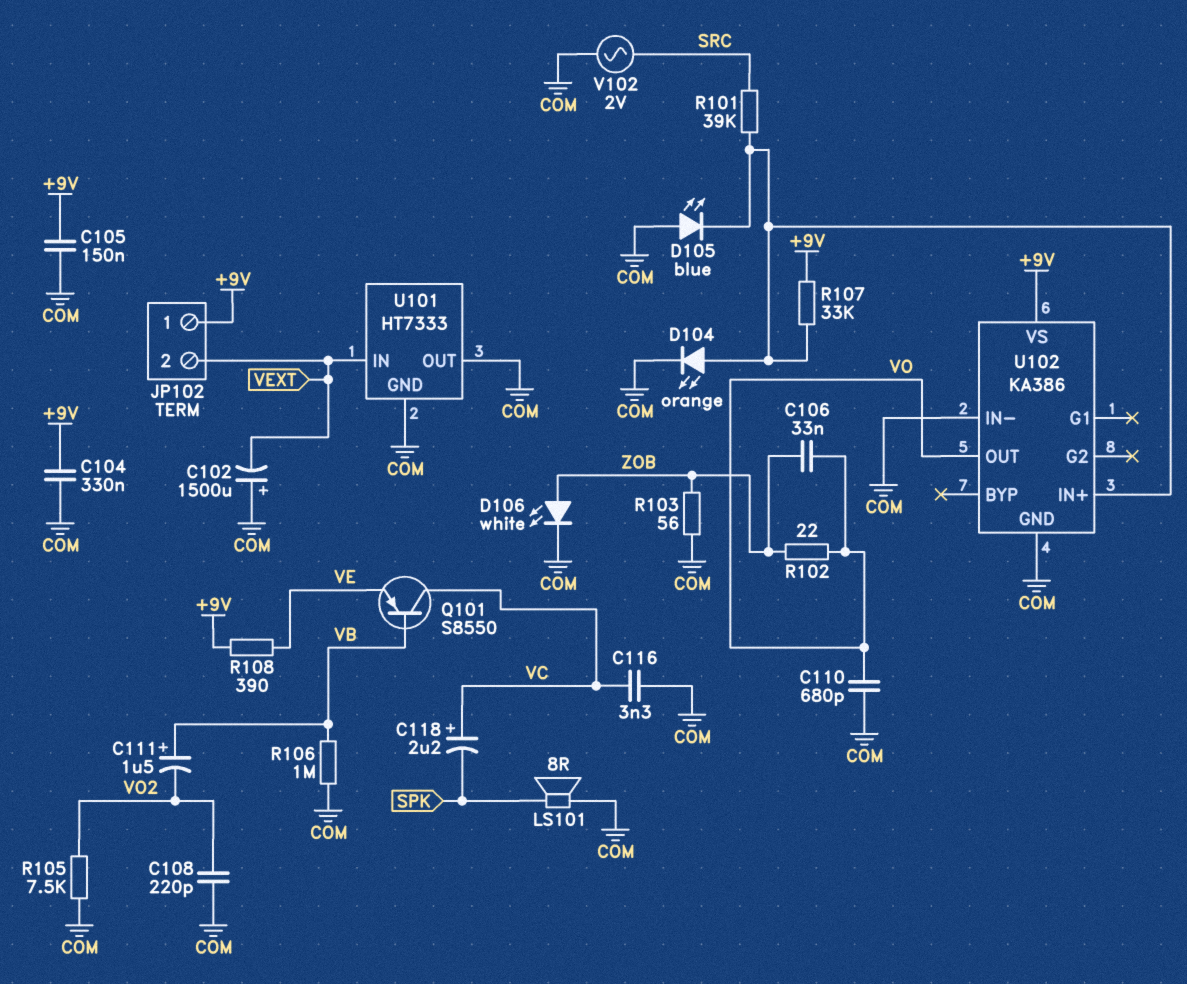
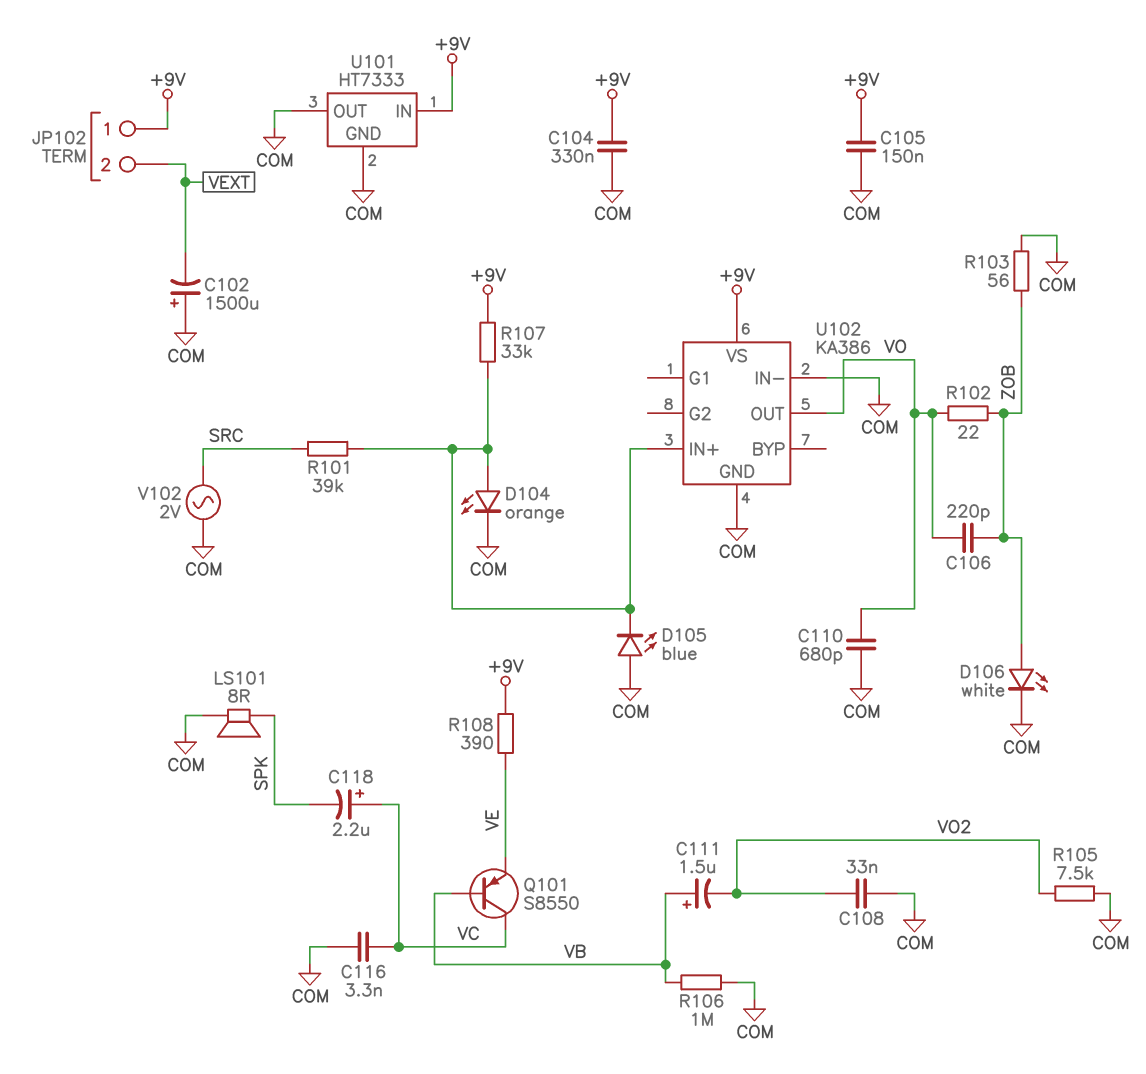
C106: 33nF (VO, ZOB) -> 220pF (VO, ZOB)
C108: 220pF (COM, VO2) -> 33nF (COM, VO2)
U101 pin IN: VEXT -> +9V

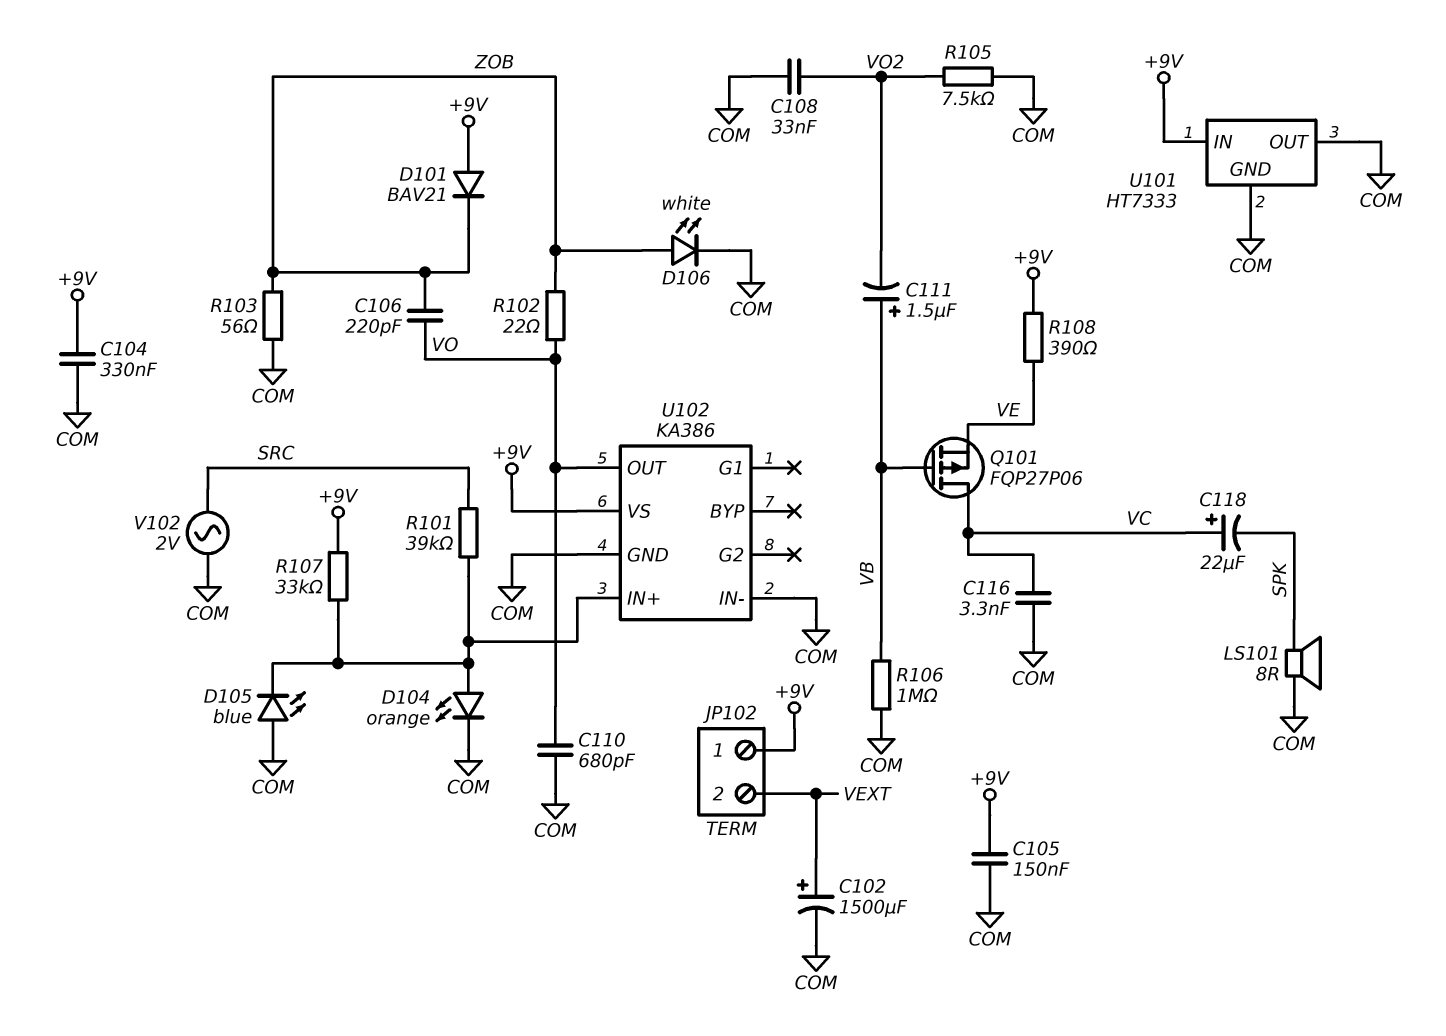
C102: 1500uF (plus COM, minus VEXT) -> 1500uF (plus VEXT, minus COM)
C118: 2.2uF (plus VC, minus SPK) -> 22uF (plus VC, minus SPK)
D101: none -> diode BAV21 (A +9V, K ZOB)
Q101: PNP S8550 (B VB, C VC, E VE) -> PMOS FQP27P06 (G VB, D VC, S VE)

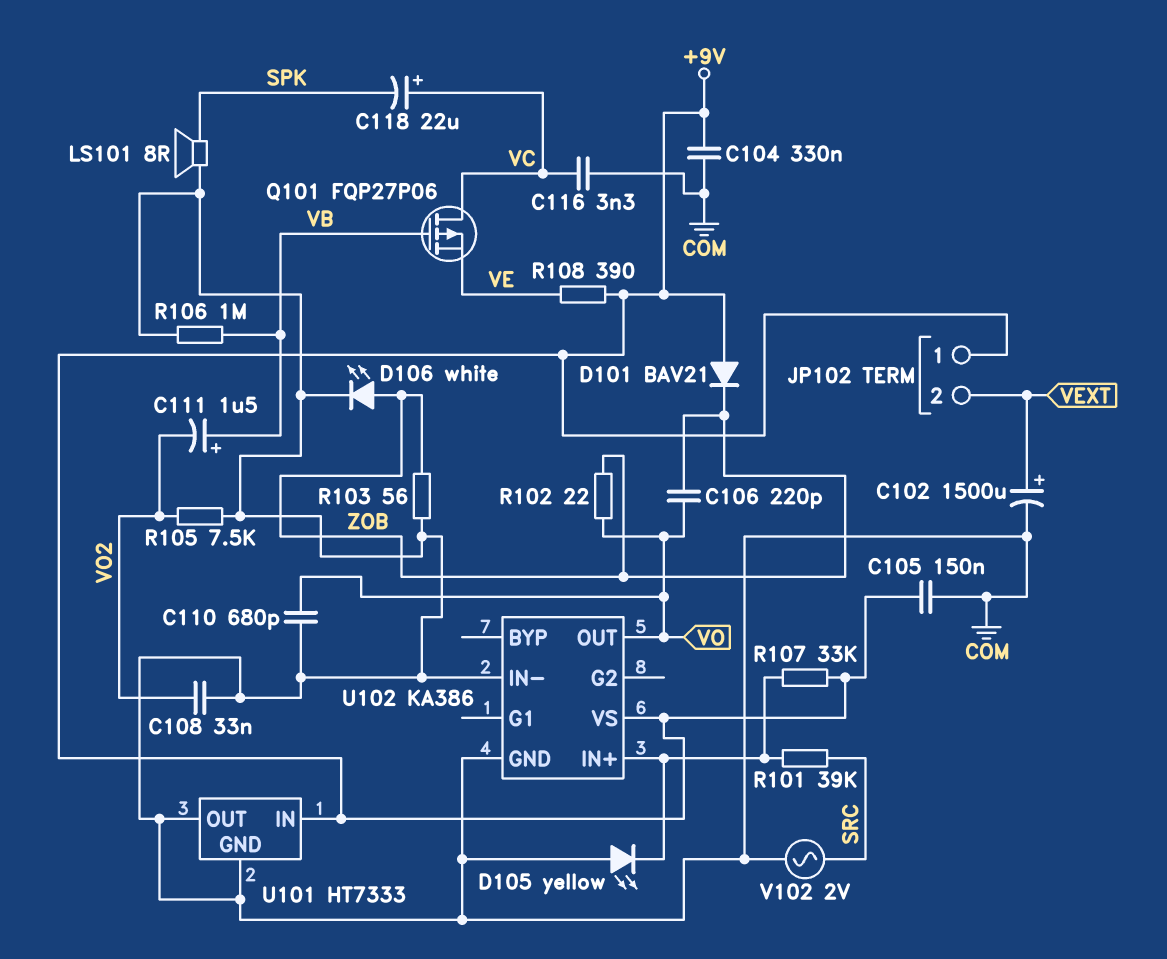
D104: LED orange (A U102/IN+, K COM) -> none
D105: LED blue (A COM, K U102/IN+) -> LED yellow (A COM, K U102/IN+)

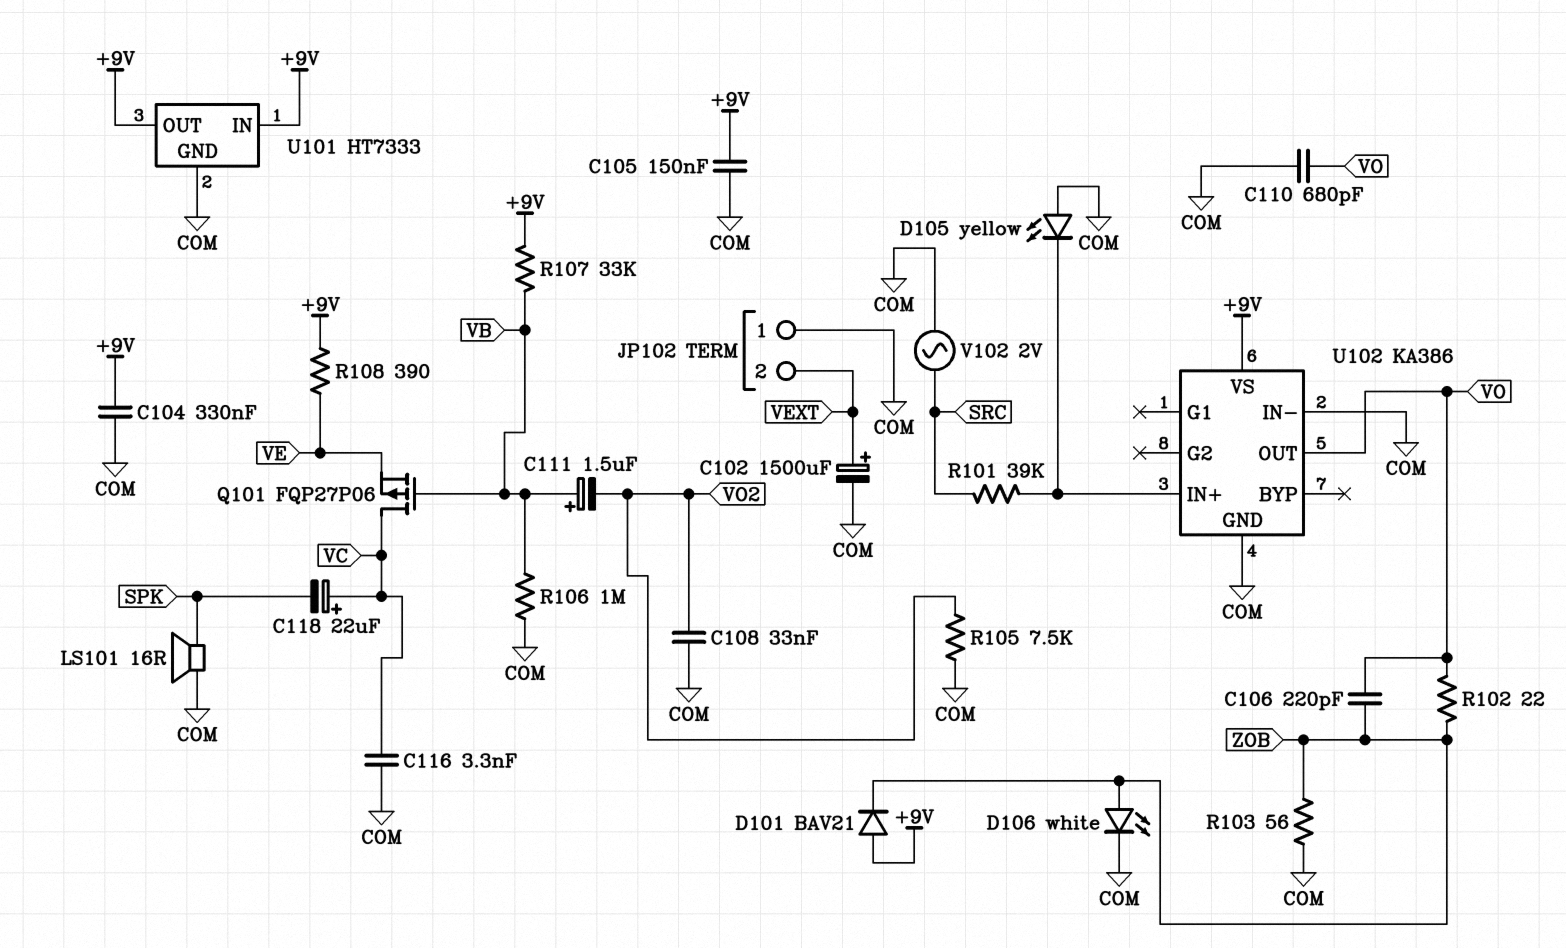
JP102 pin 1: +9V -> COM
LS101: speaker 8R (COM, SPK) -> speaker 16R (COM, SPK)
R107: 33k (+9V, U102/IN+) -> 33k (+9V, VB)
U101 pin OUT: COM -> +9V

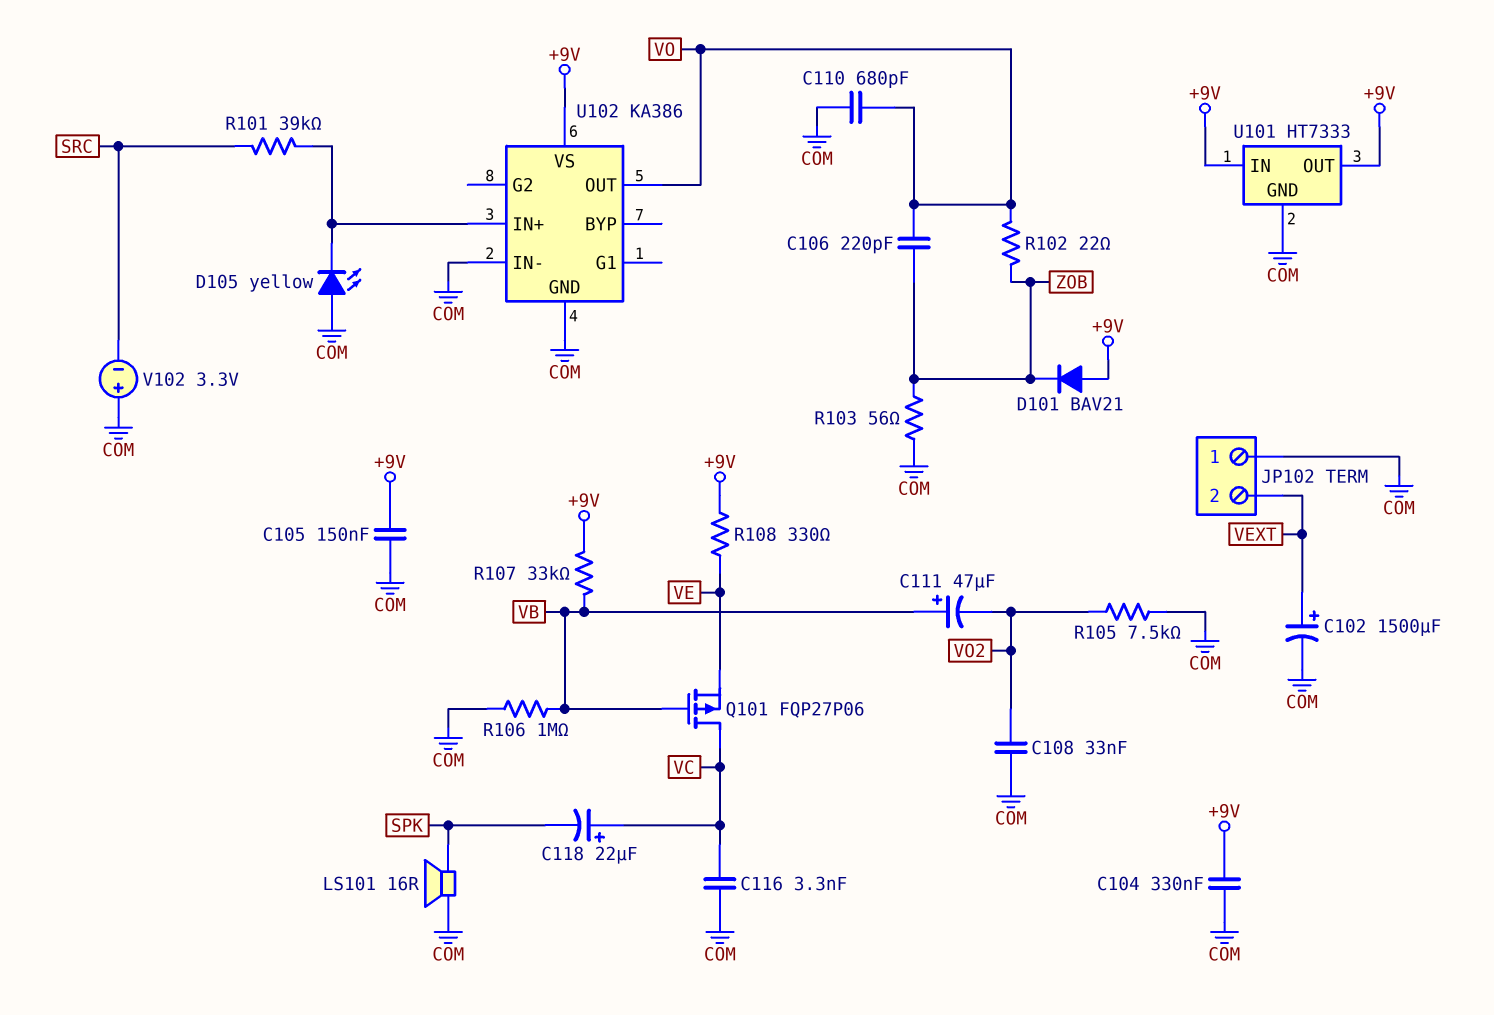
C111: 1.5uF (plus VB, minus VO2) -> 47uF (plus VB, minus VO2)
D106: LED white (A ZOB, K COM) -> none
R108: 390 (+9V, VE) -> 330 (+9V, VE)
V102: AC 2V (COM, SRC) -> 3.3V (plus COM, minus SRC)

